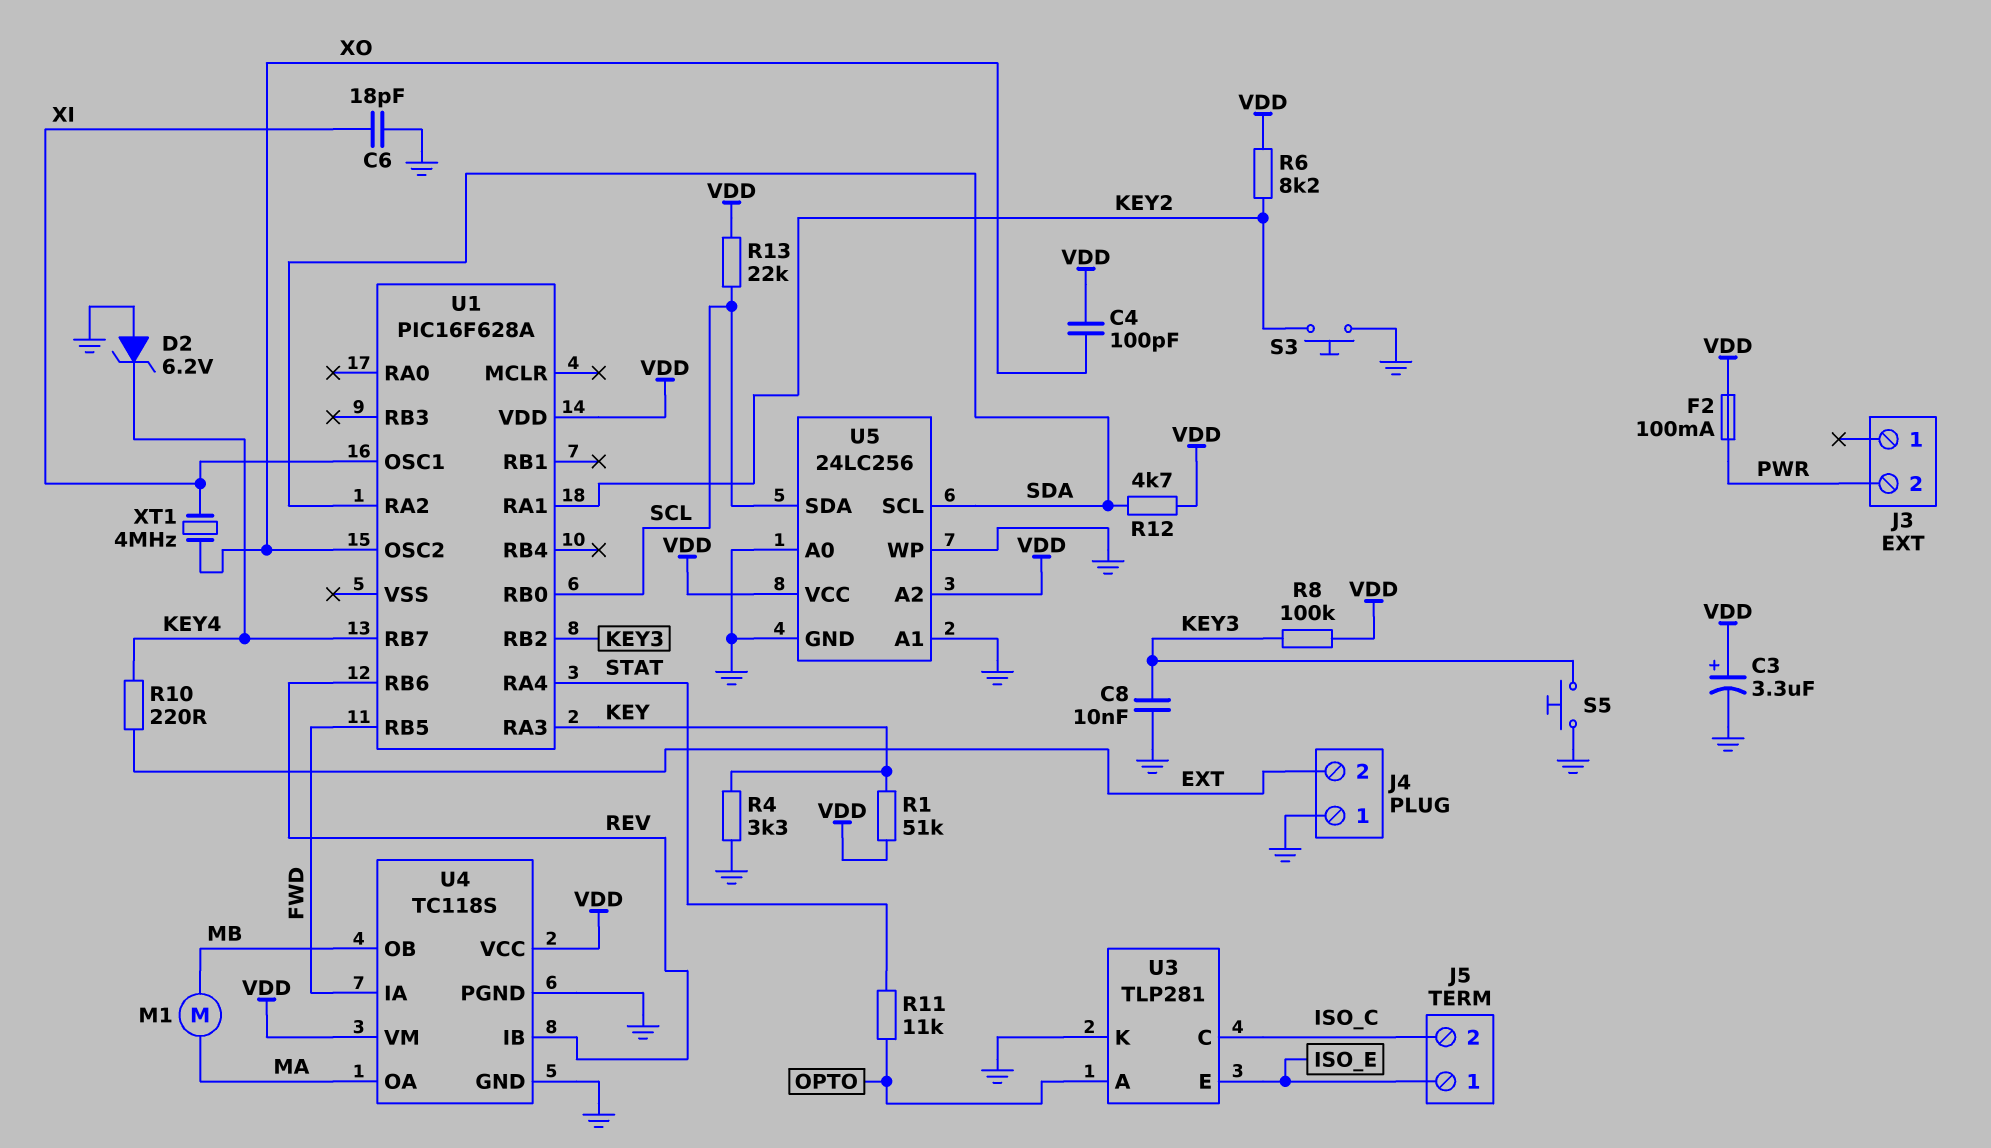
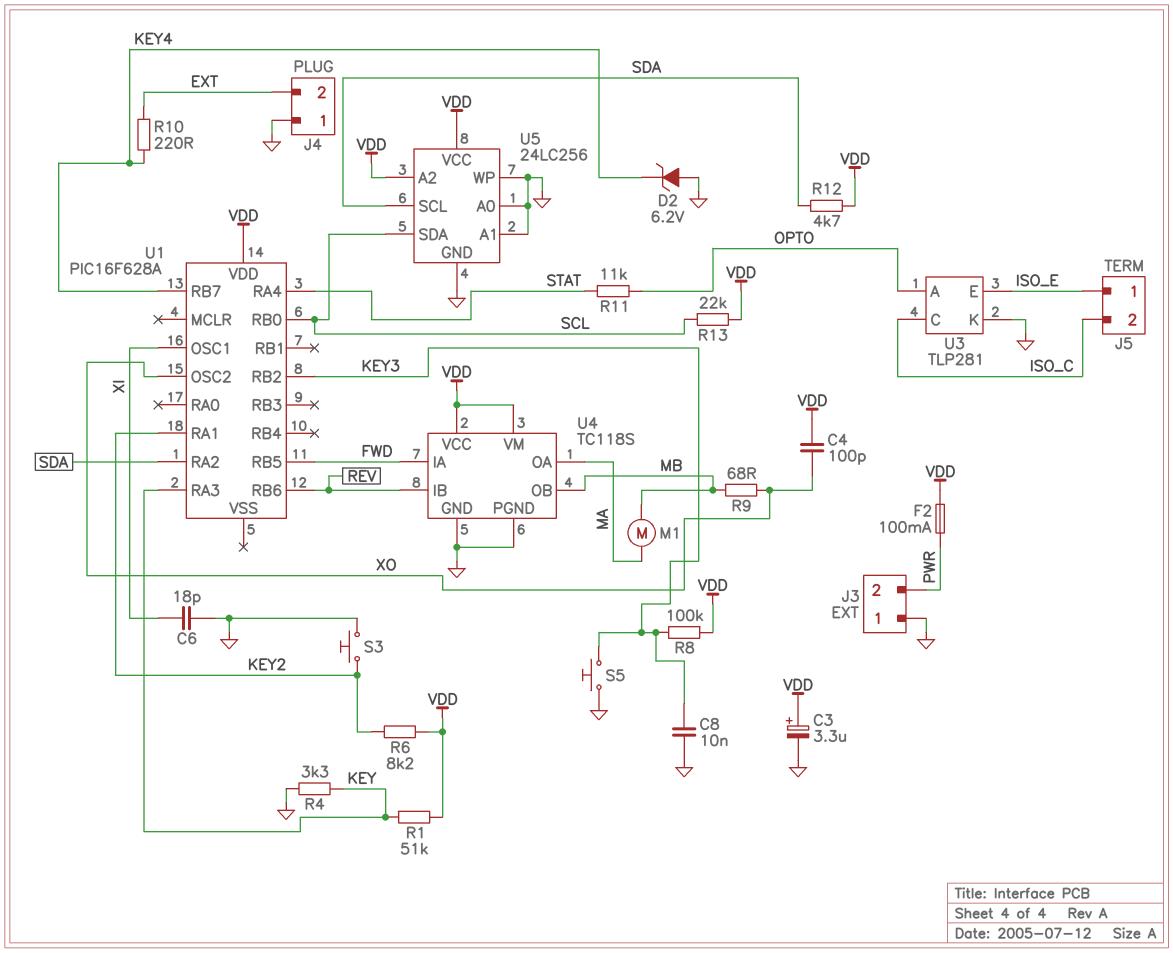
J3 pin 1: none -> GND
R9: none -> 68 (MB, XO)
XT1: 4MHz (XI, XO) -> none

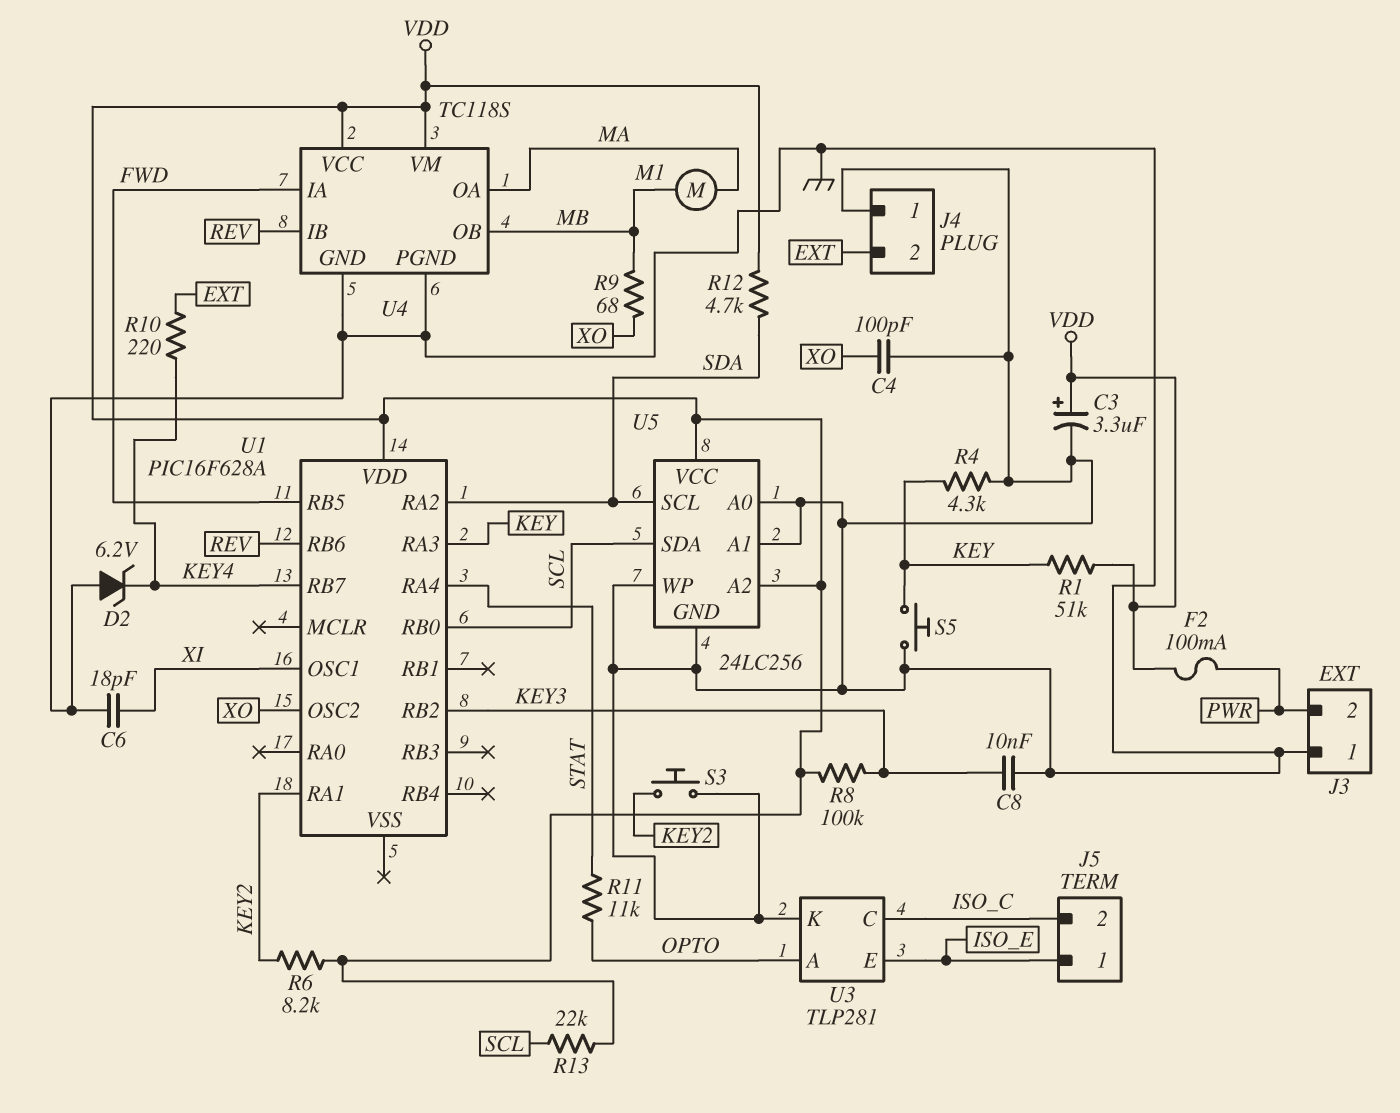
C4: 100pF (VDD, XO) -> 100pF (GND, XO)
R4: 3.3k (GND, KEY) -> 4.3k (GND, KEY)
S5: button (GND, KEY3) -> button (GND, KEY)

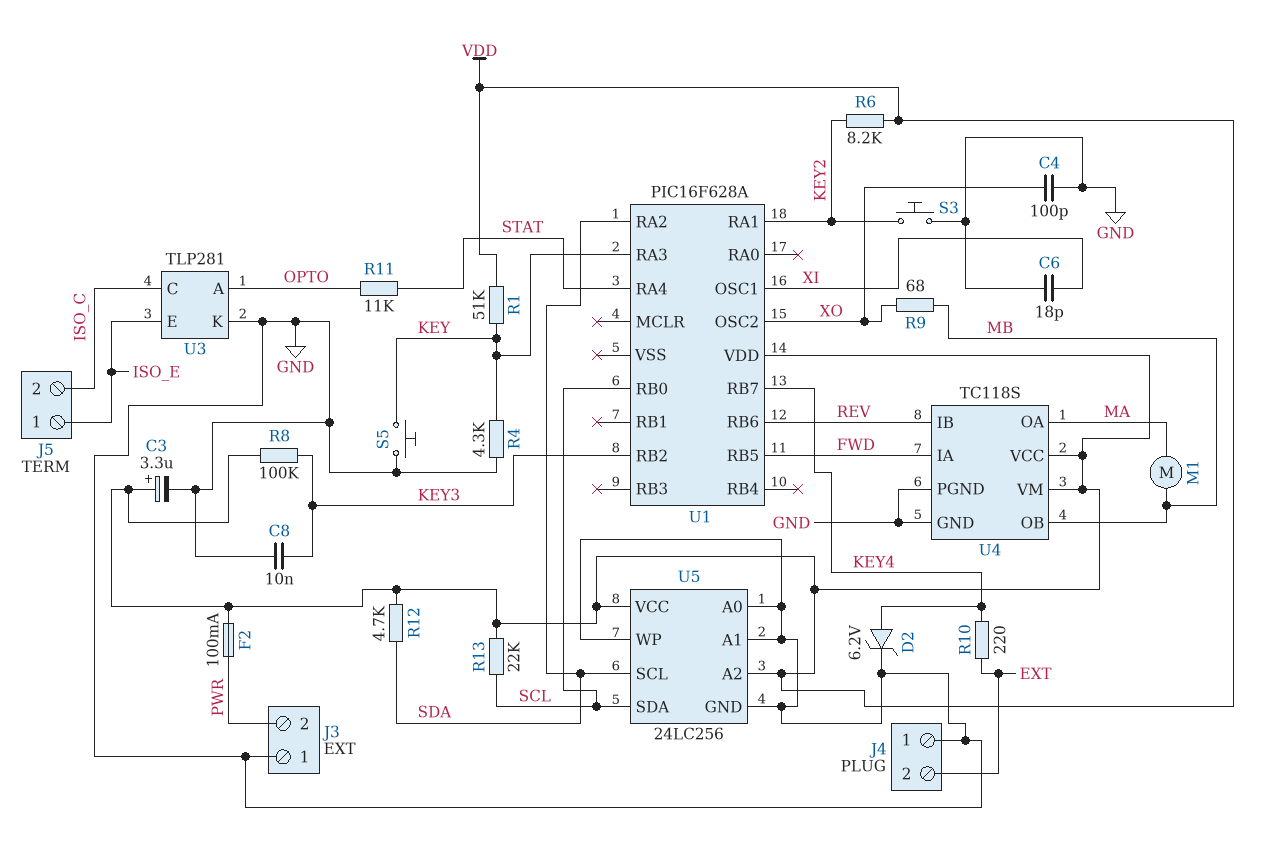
D2: zener 6.2V (A GND, K KEY4) -> zener 6.2V (A KEY4, K GND)

